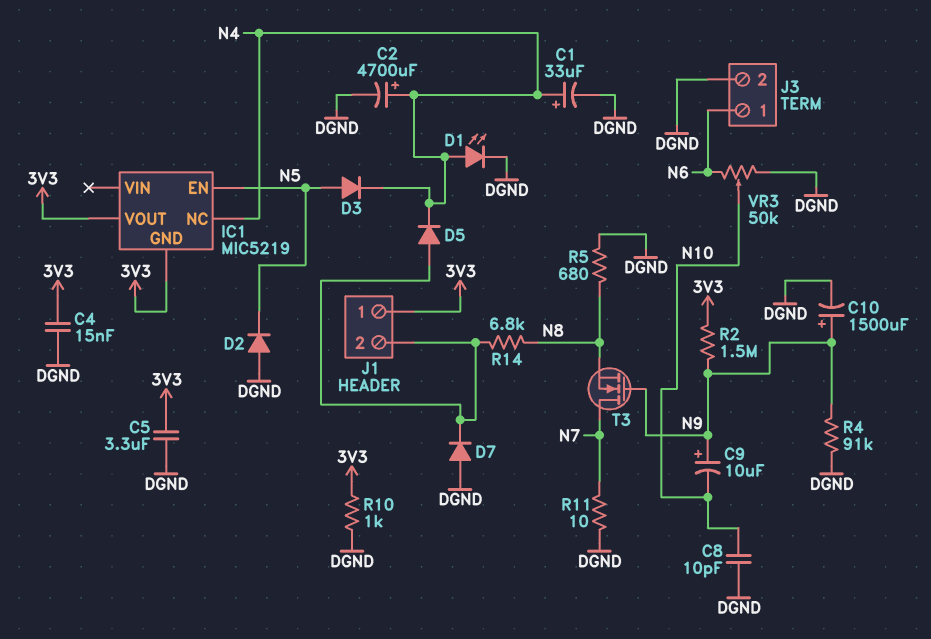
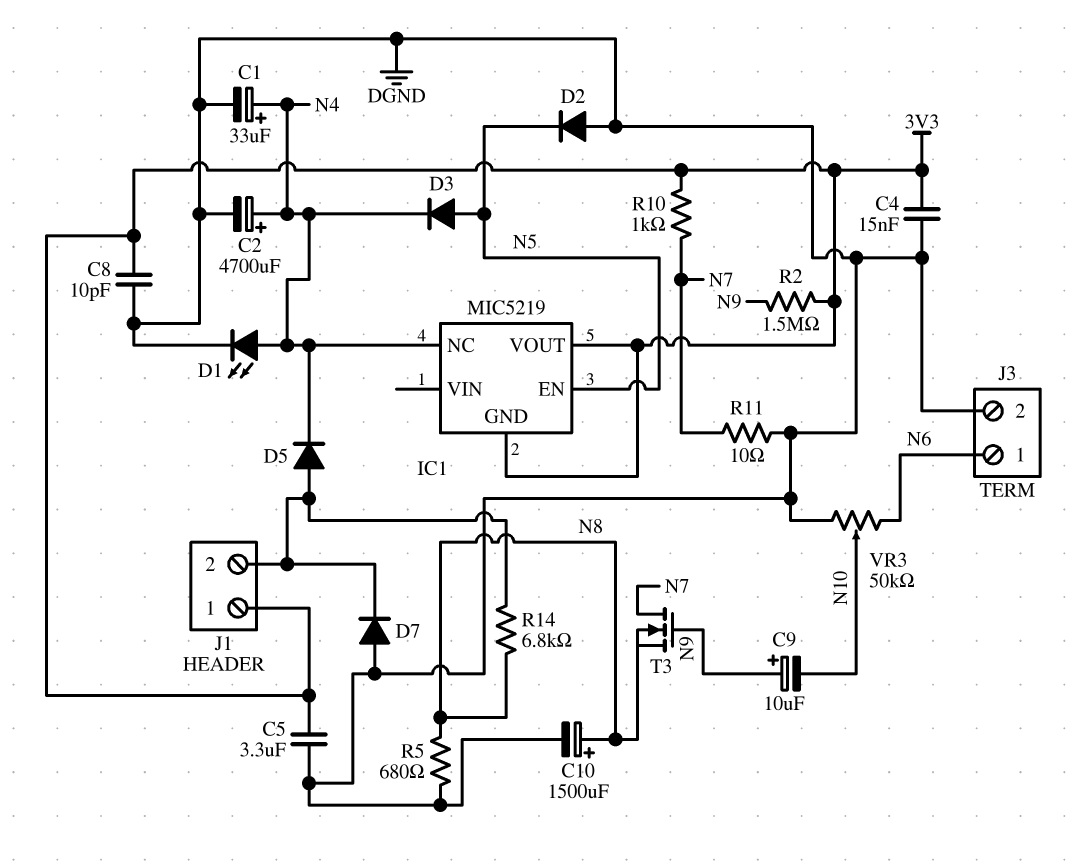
C8: 10pF (DGND, N10) -> 10pF (3V3, DGND)
C10: 1500uF (plus N9, minus DGND) -> 1500uF (plus N8, minus DGND)
R4: 91k (DGND, N9) -> none
R10: 1k (3V3, DGND) -> 1k (3V3, N7)

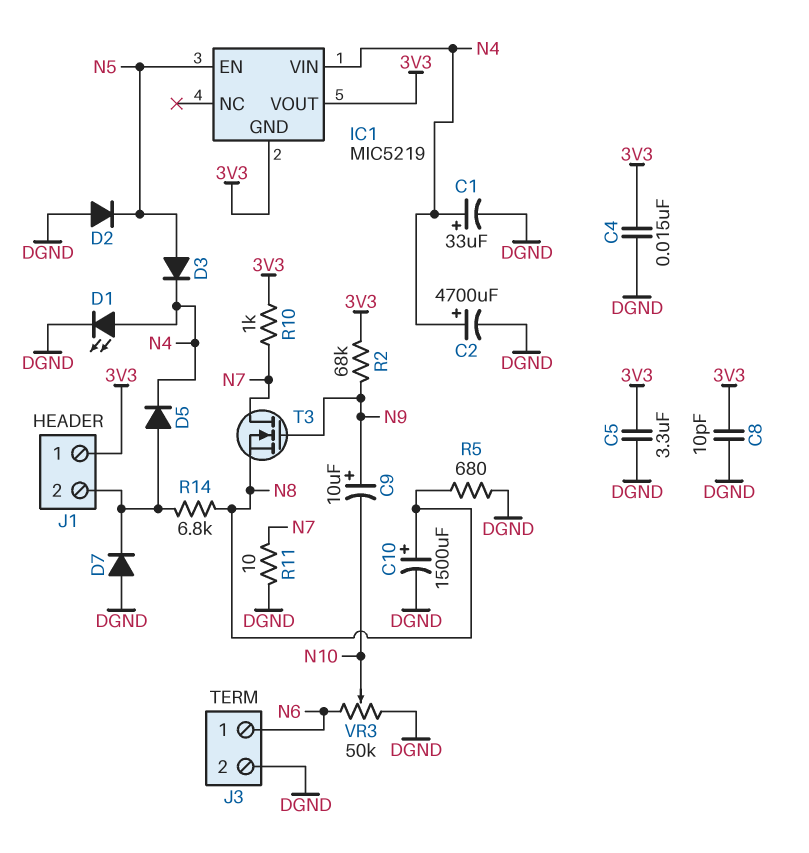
IC1 pin NC: N4 -> none
IC1 pin VIN: none -> N4
R2: 1.5M (3V3, N9) -> 68k (3V3, N9)

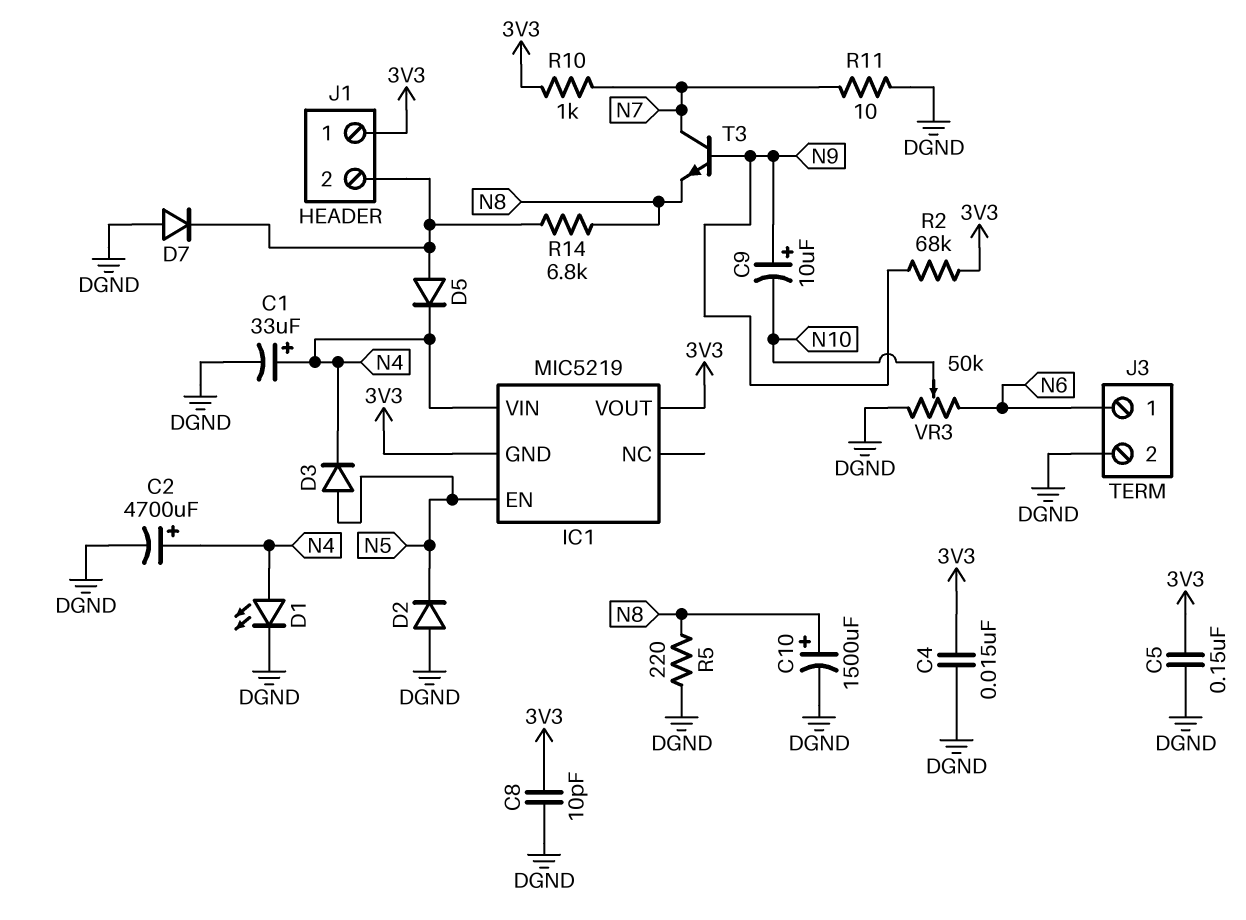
C5: 3.3uF (3V3, DGND) -> 150nF (3V3, DGND)
R5: 680 (DGND, N8) -> 220 (DGND, N8)
T3: NMOS (G N9, D N7, S N8) -> NPN (B N9, C N7, E N8)

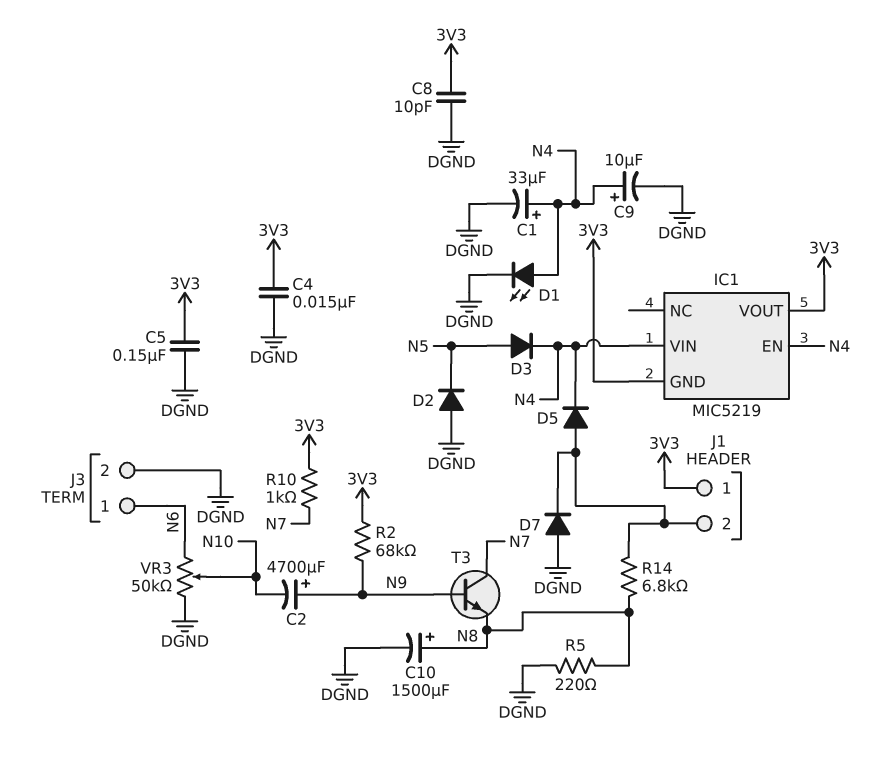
C2: 4700uF (plus N4, minus DGND) -> 4700uF (plus N9, minus N10)
C9: 10uF (plus N9, minus N10) -> 10uF (plus N4, minus DGND)
IC1 pin EN: N5 -> N4
R11: 10 (DGND, N7) -> none

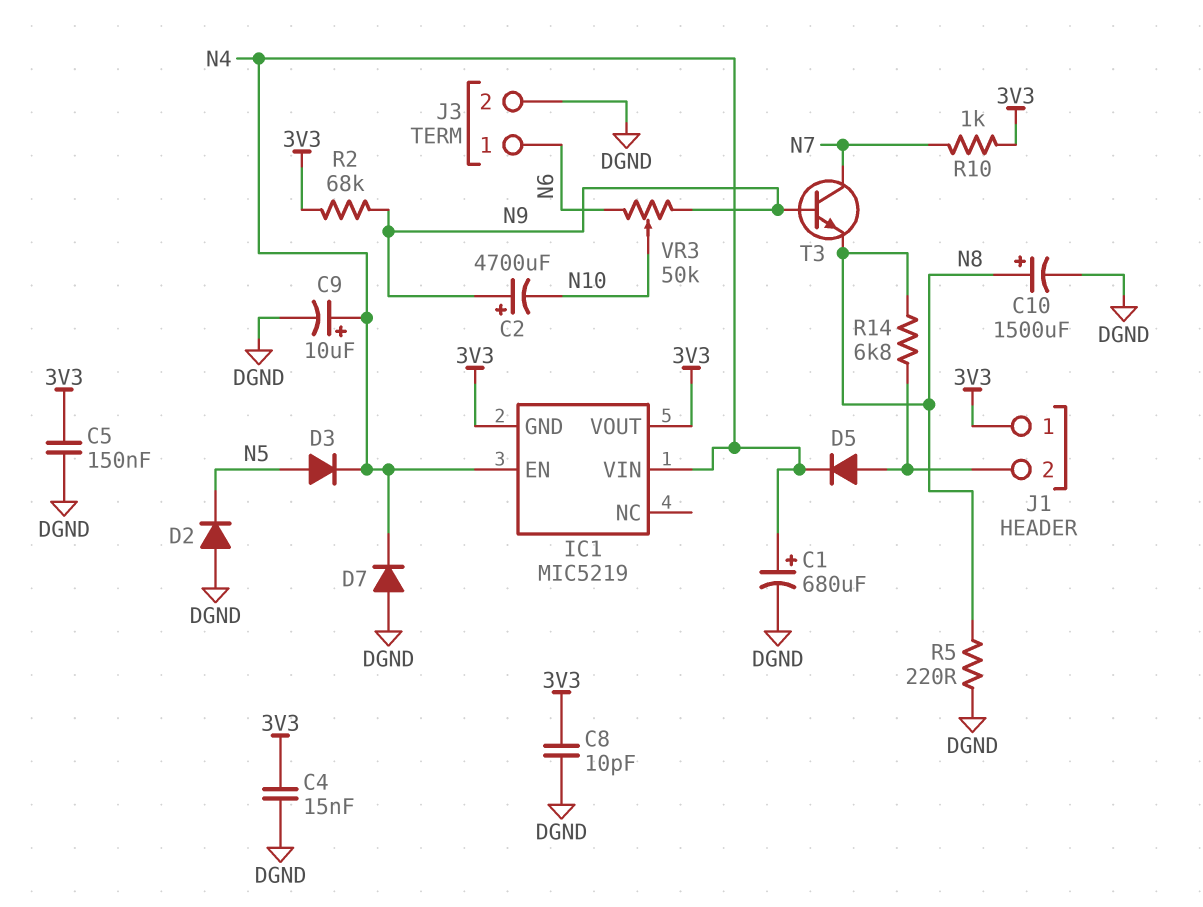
C1: 33uF (plus N4, minus DGND) -> 680uF (plus N4, minus DGND)
D1: LED (A N4, K DGND) -> none
D7: diode (A DGND, K J1/2) -> diode (A DGND, K N4)
VR3: 50k (DGND, N6, wiper N10) -> 50k (N6, N9, wiper N10)

